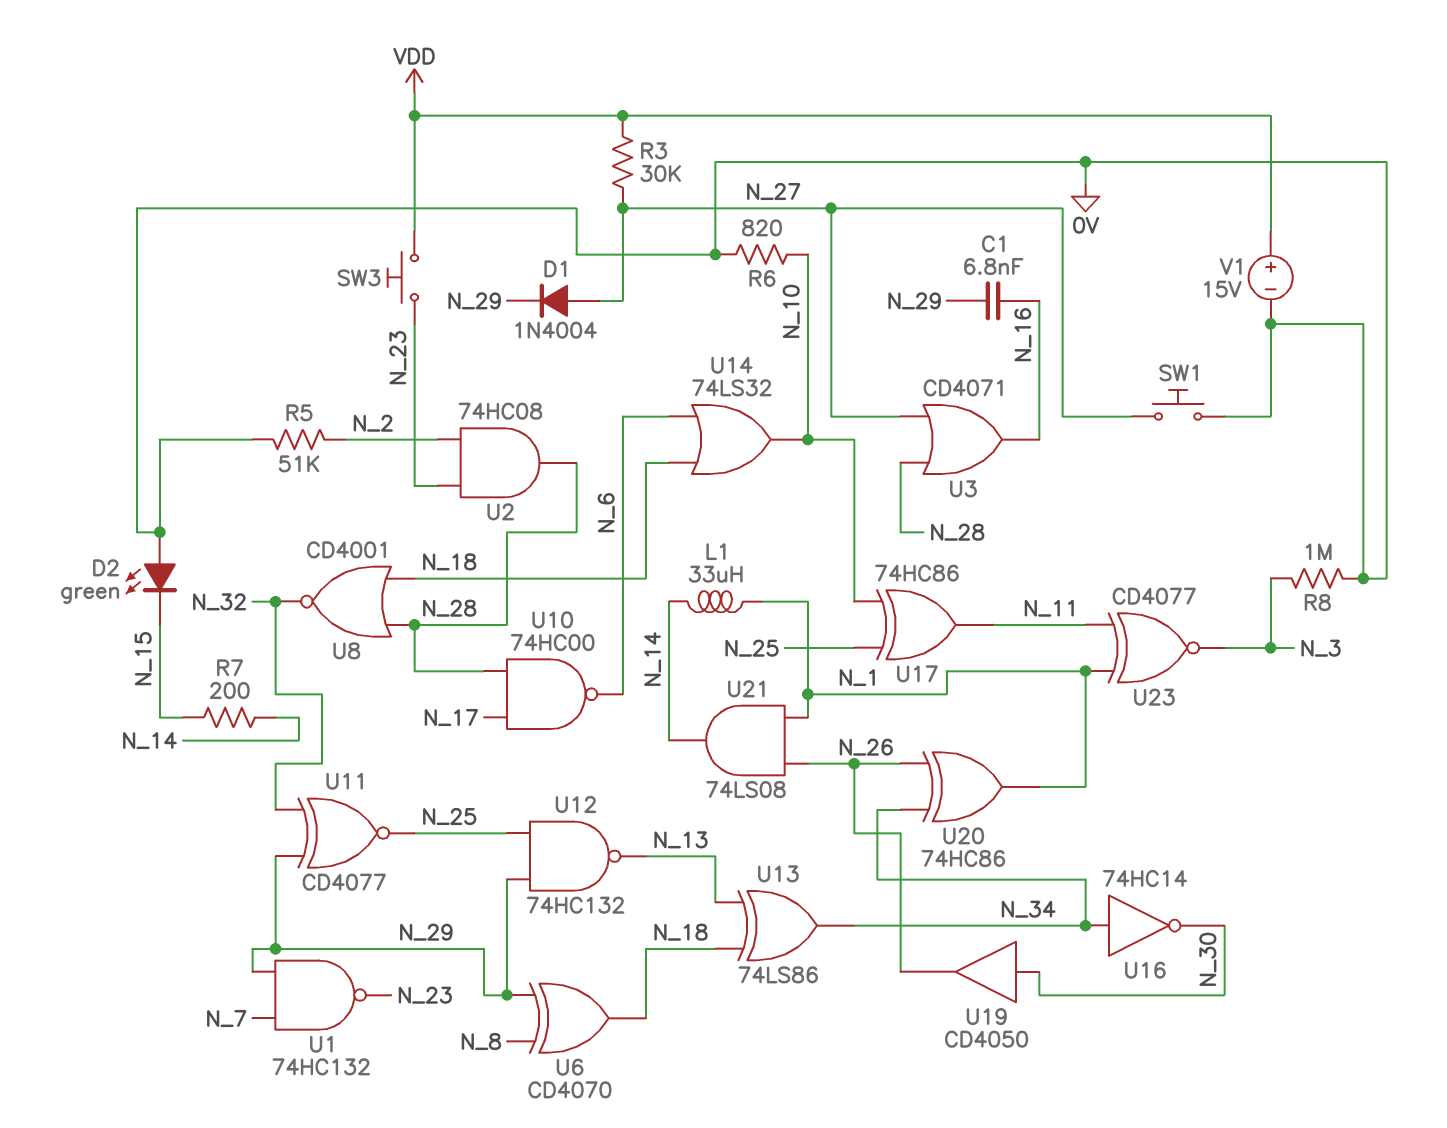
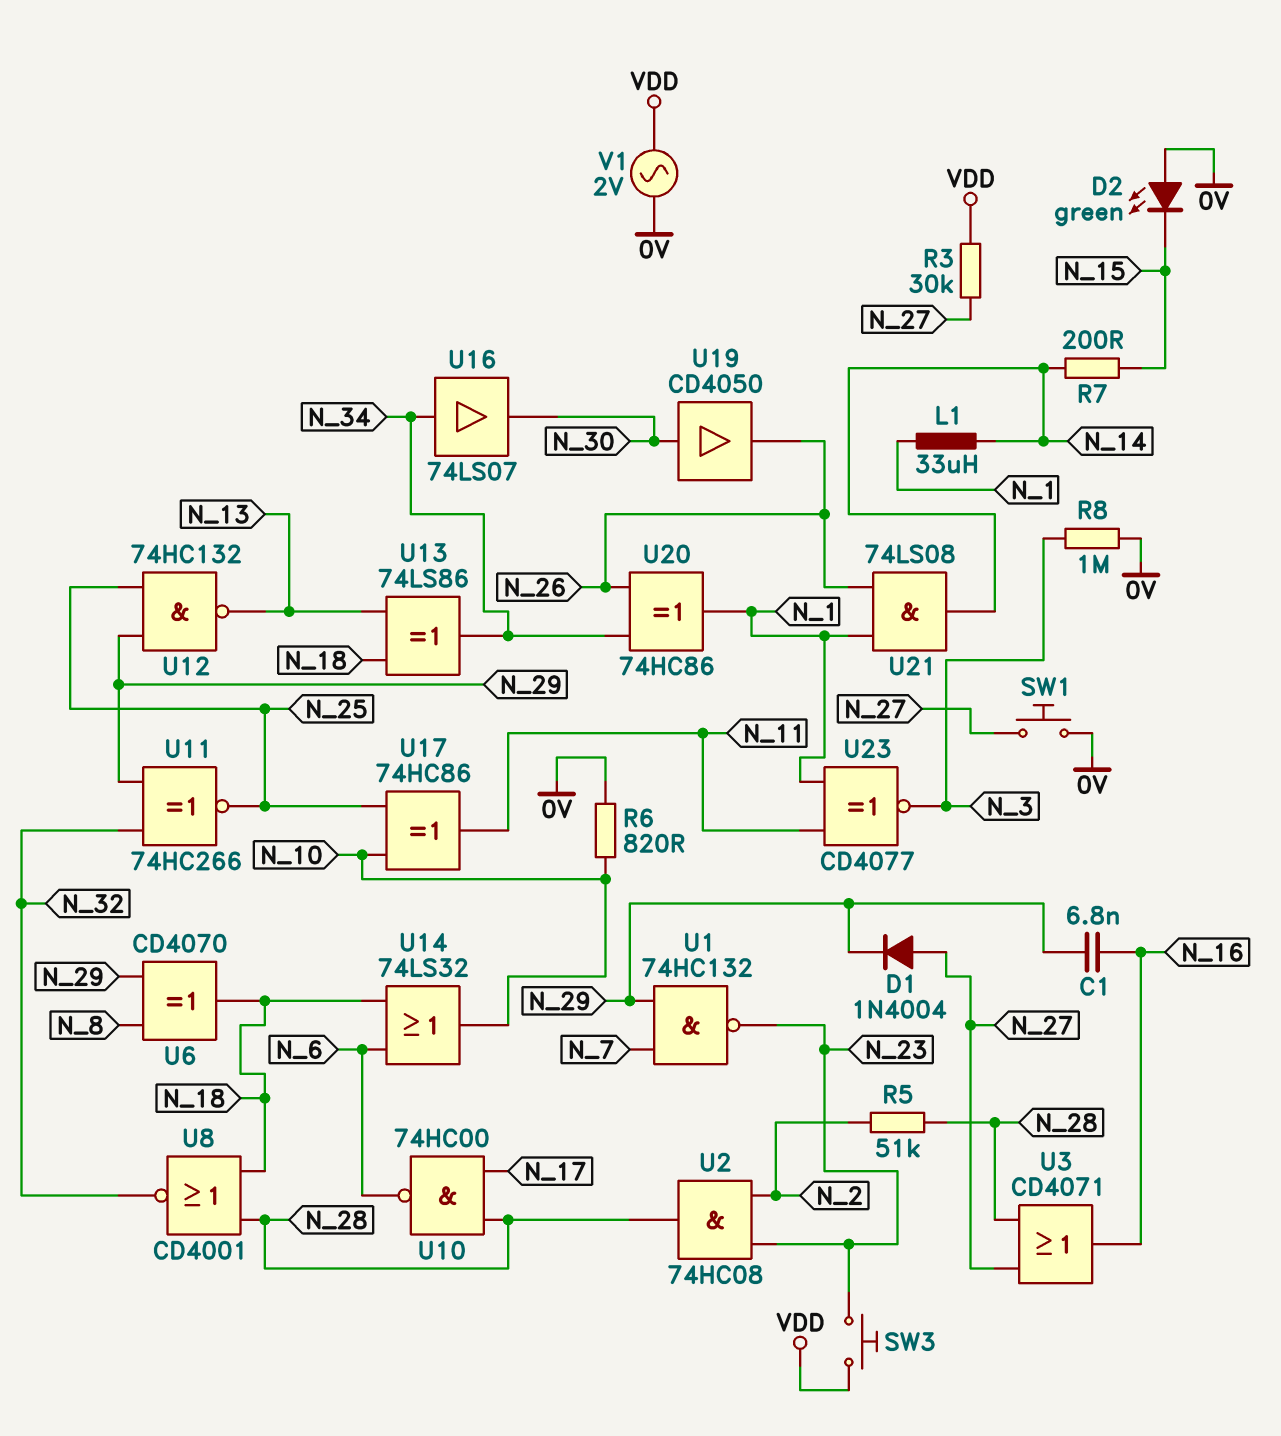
R5: 51k (0V, N_2) -> 51k (N_2, N_28)
U11: XNOR CD4077 (in N_29, in N_32, out N_25) -> XNOR 74HC266 (in N_29, in N_32, out N_25)
U16: NOT 74HC14 (in N_34, out N_30) -> buffer 74LS07 (in N_34, out N_30)
V1: 15V (plus VDD, minus 0V) -> AC 2V (0V, VDD)

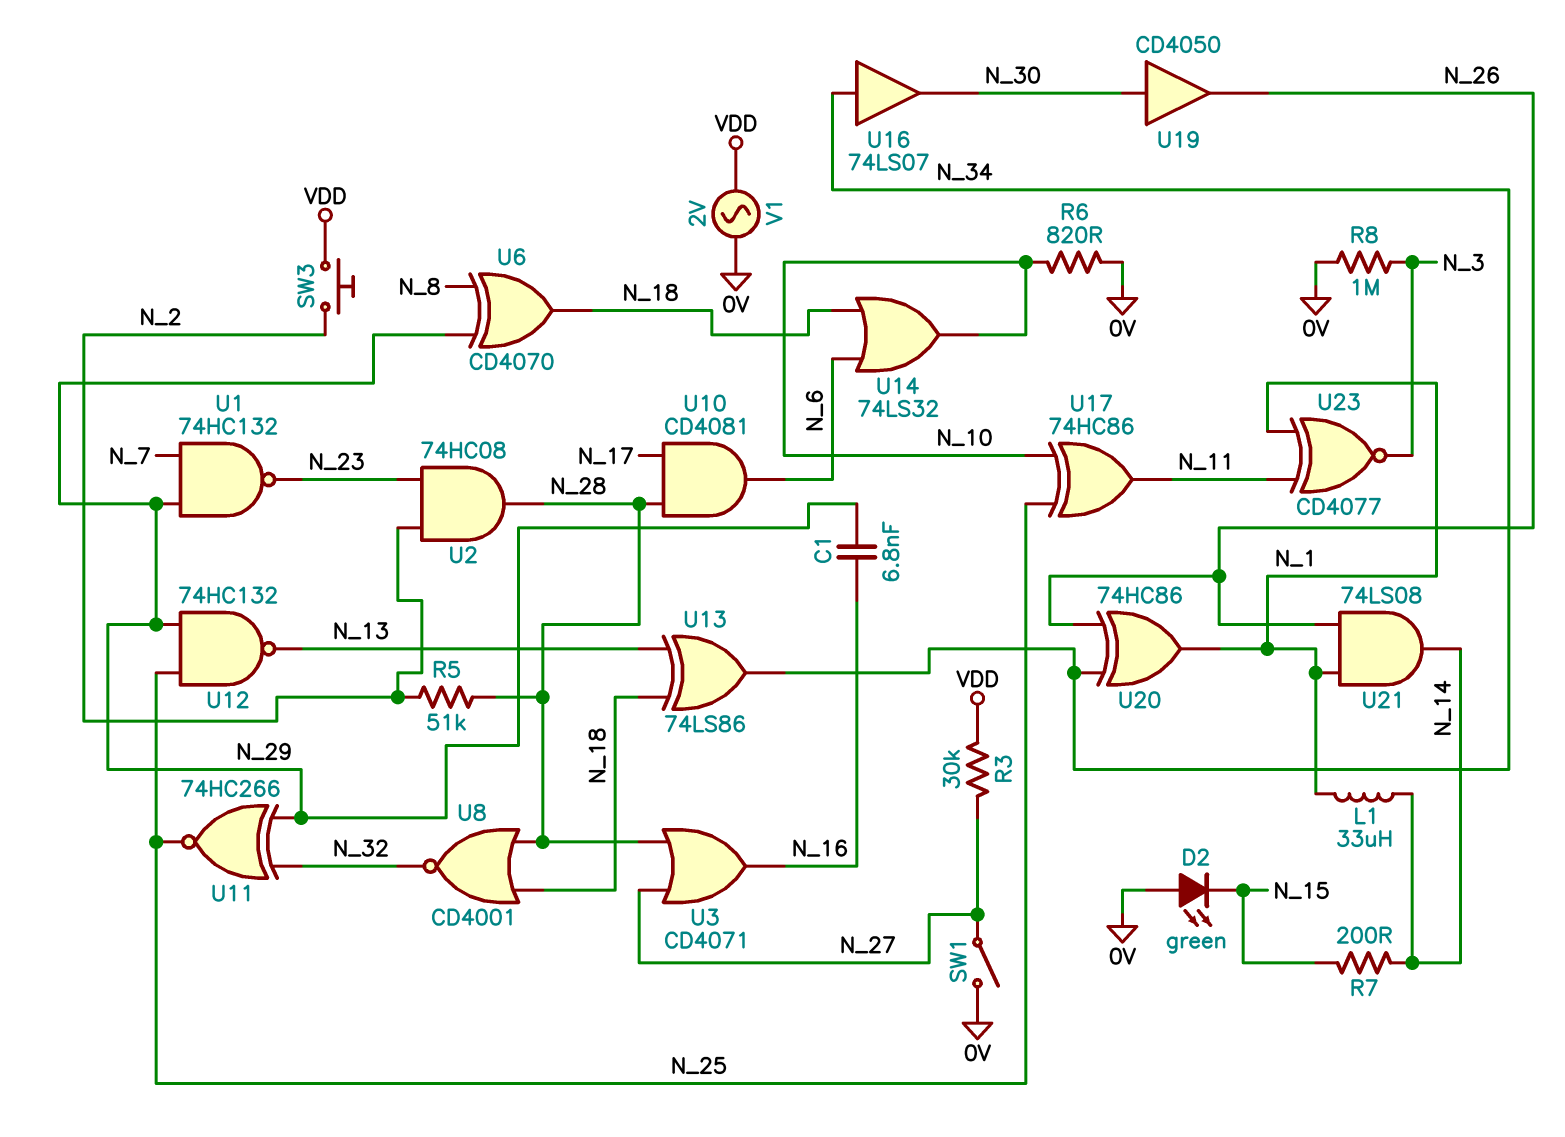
D1: diode 1N4004 (A N_27, K N_29) -> none
SW1: button (0V, N_27) -> switch (0V, N_27)
SW3: button (N_23, VDD) -> button (N_2, VDD)
U10: NAND 74HC00 (in N_17, in N_28, out N_6) -> AND CD4081 (in N_17, in N_28, out N_6)

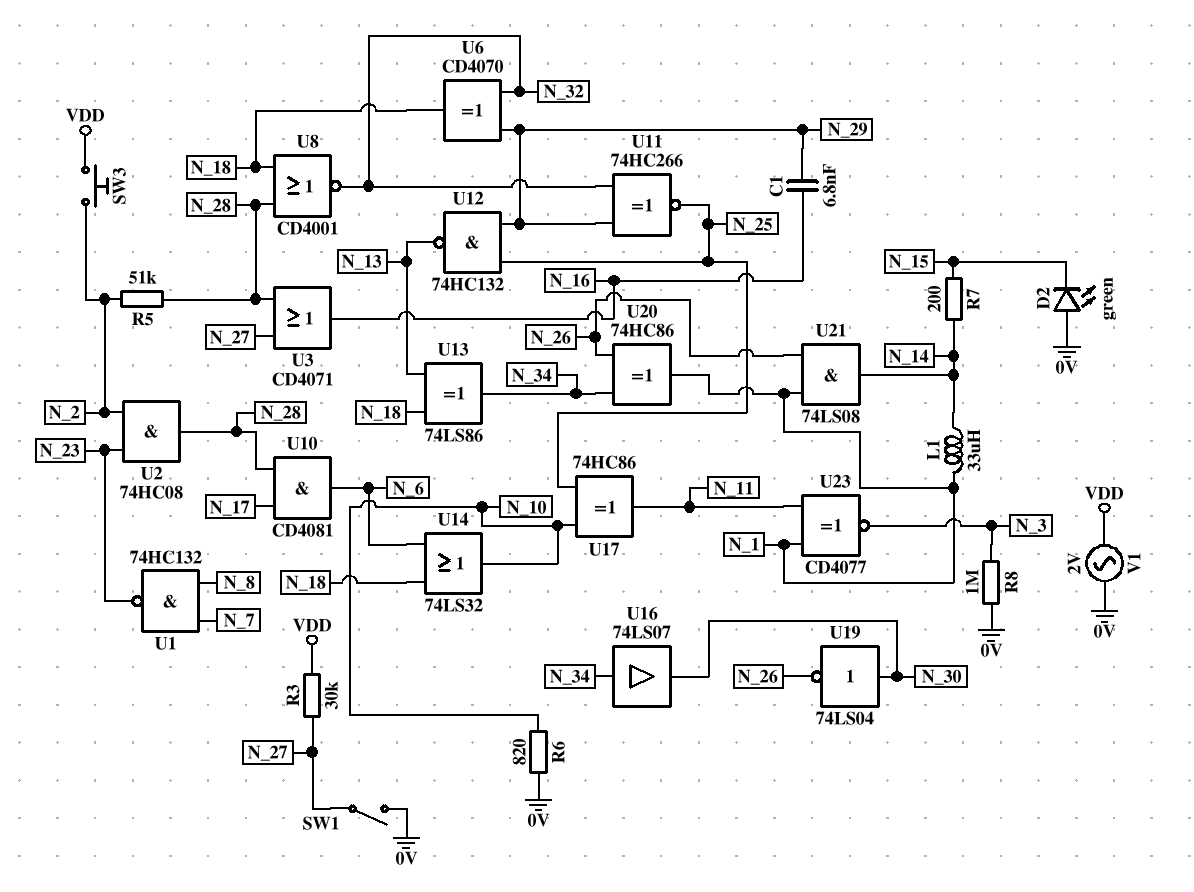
U1: NAND 74HC132 (in N_7, in N_29, out N_23) -> NAND 74HC132 (in N_7, in N_8, out N_23)
U6: XOR CD4070 (in N_8, in N_29, out N_18) -> XOR CD4070 (in N_29, in N_32, out N_18)
U19: buffer CD4050 (in N_30, out N_26) -> NOT 74LS04 (in N_30, out N_26)

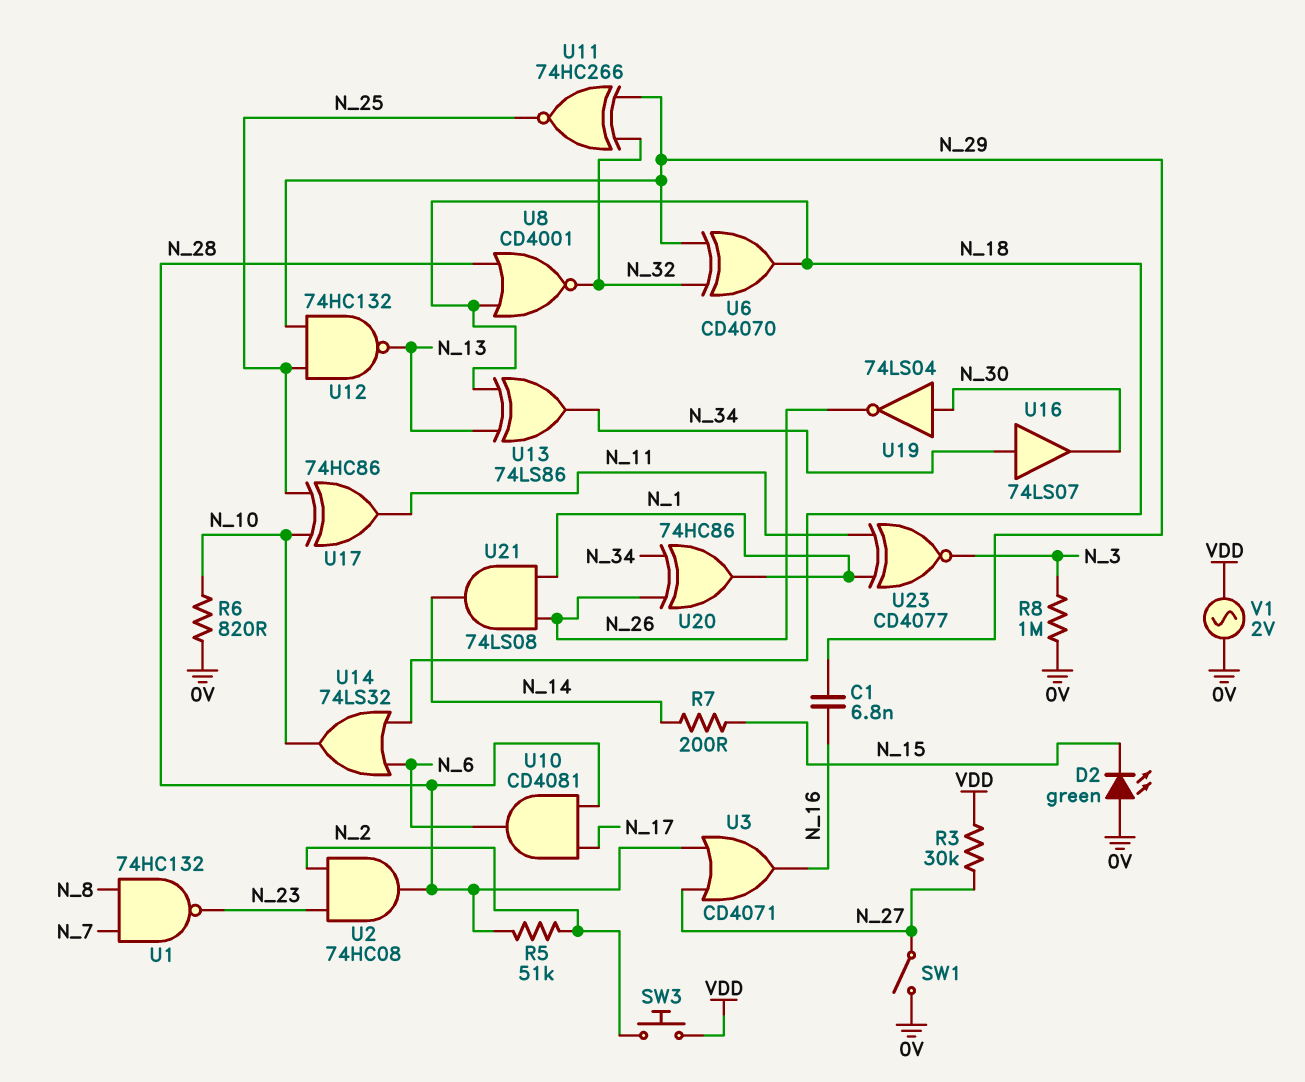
L1: 33uH (N_1, N_14) -> none

